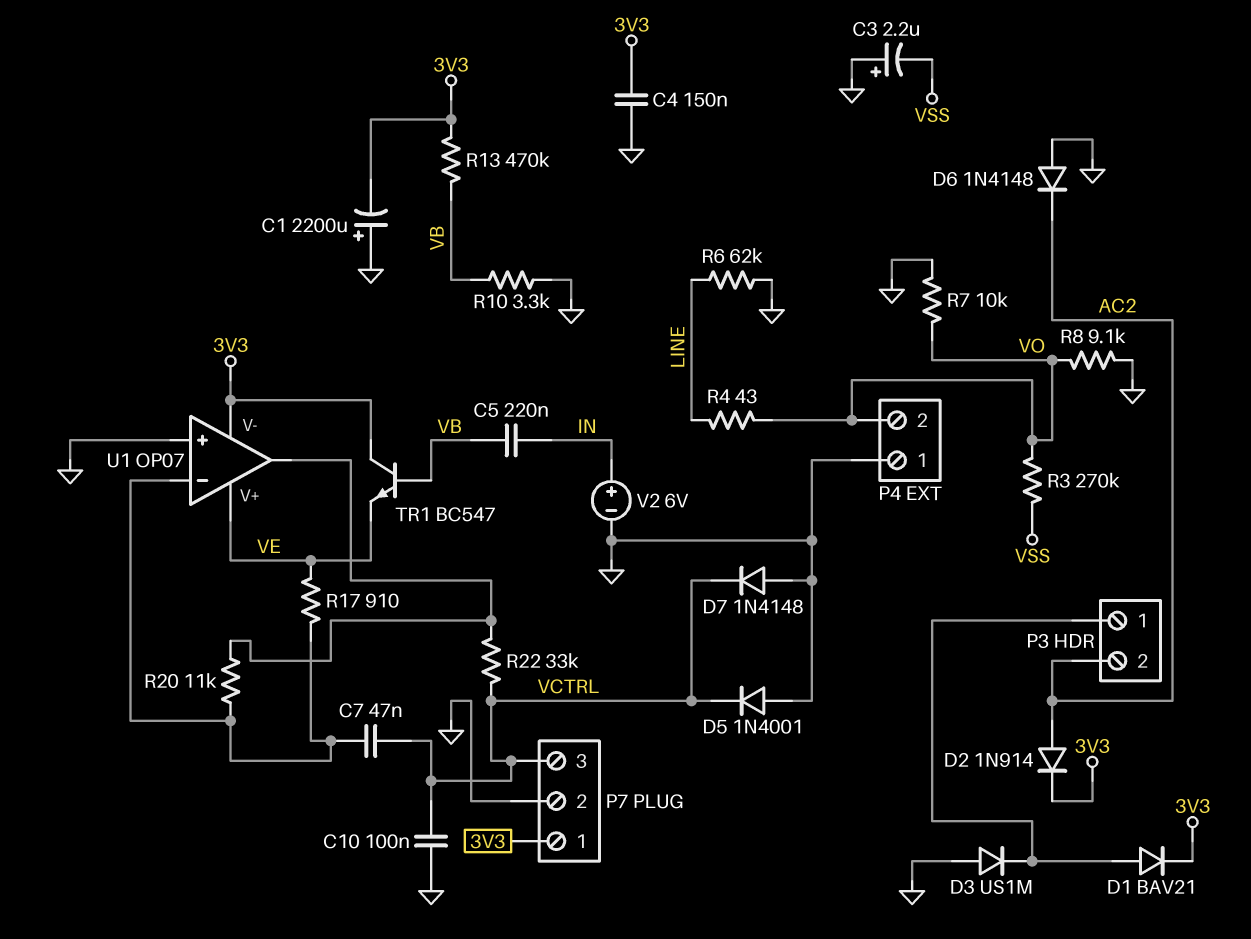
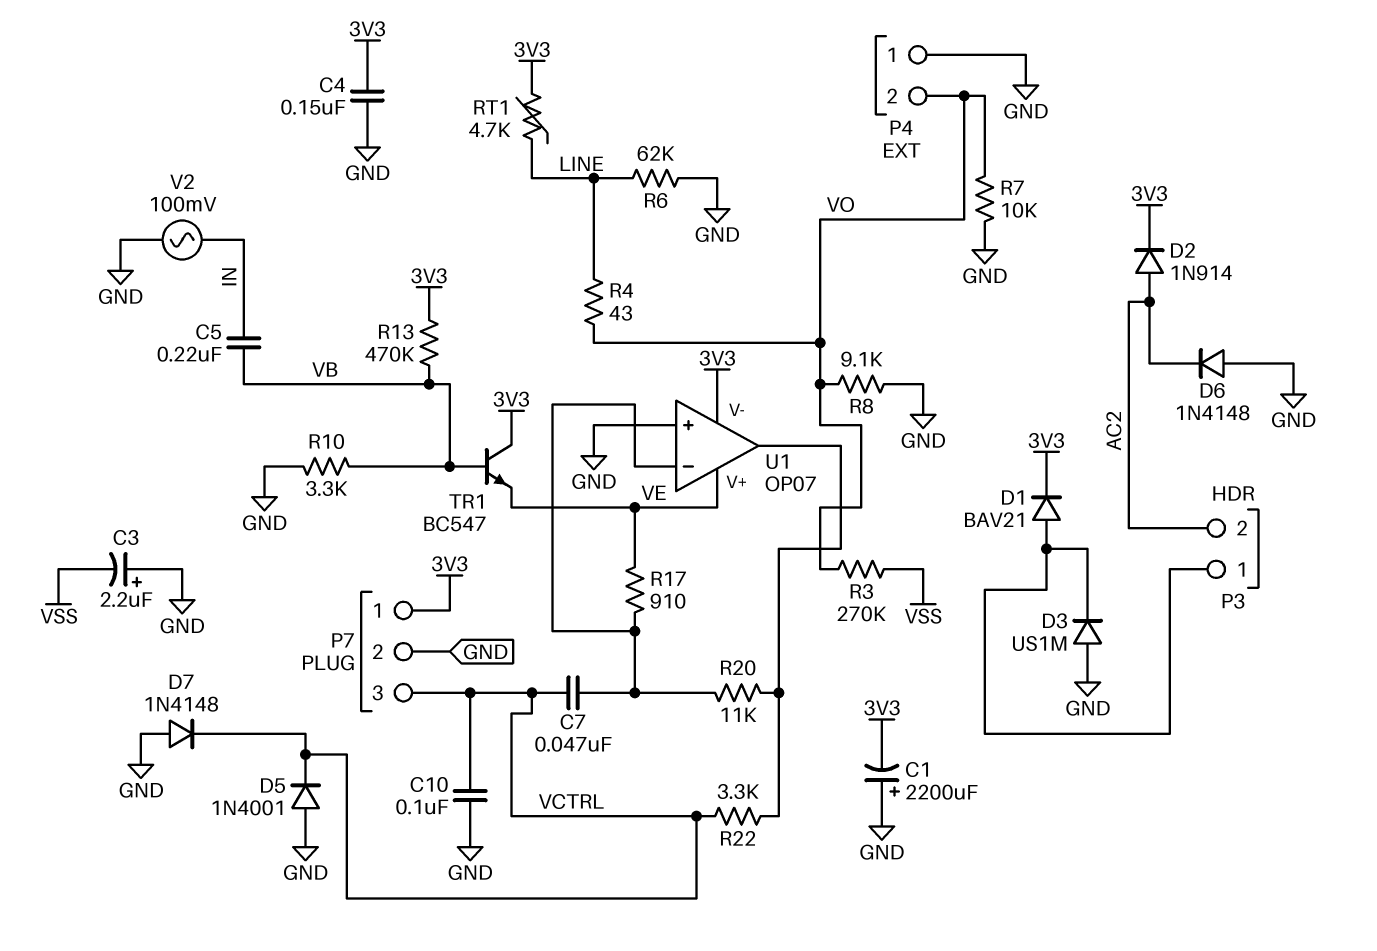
R22: 33k (U1/out, VCTRL) -> 3.3k (U1/out, VCTRL)
RT1: none -> 4.7k (3V3, LINE)
V2: 6V (plus IN, minus GND) -> AC 100mV (GND, IN)

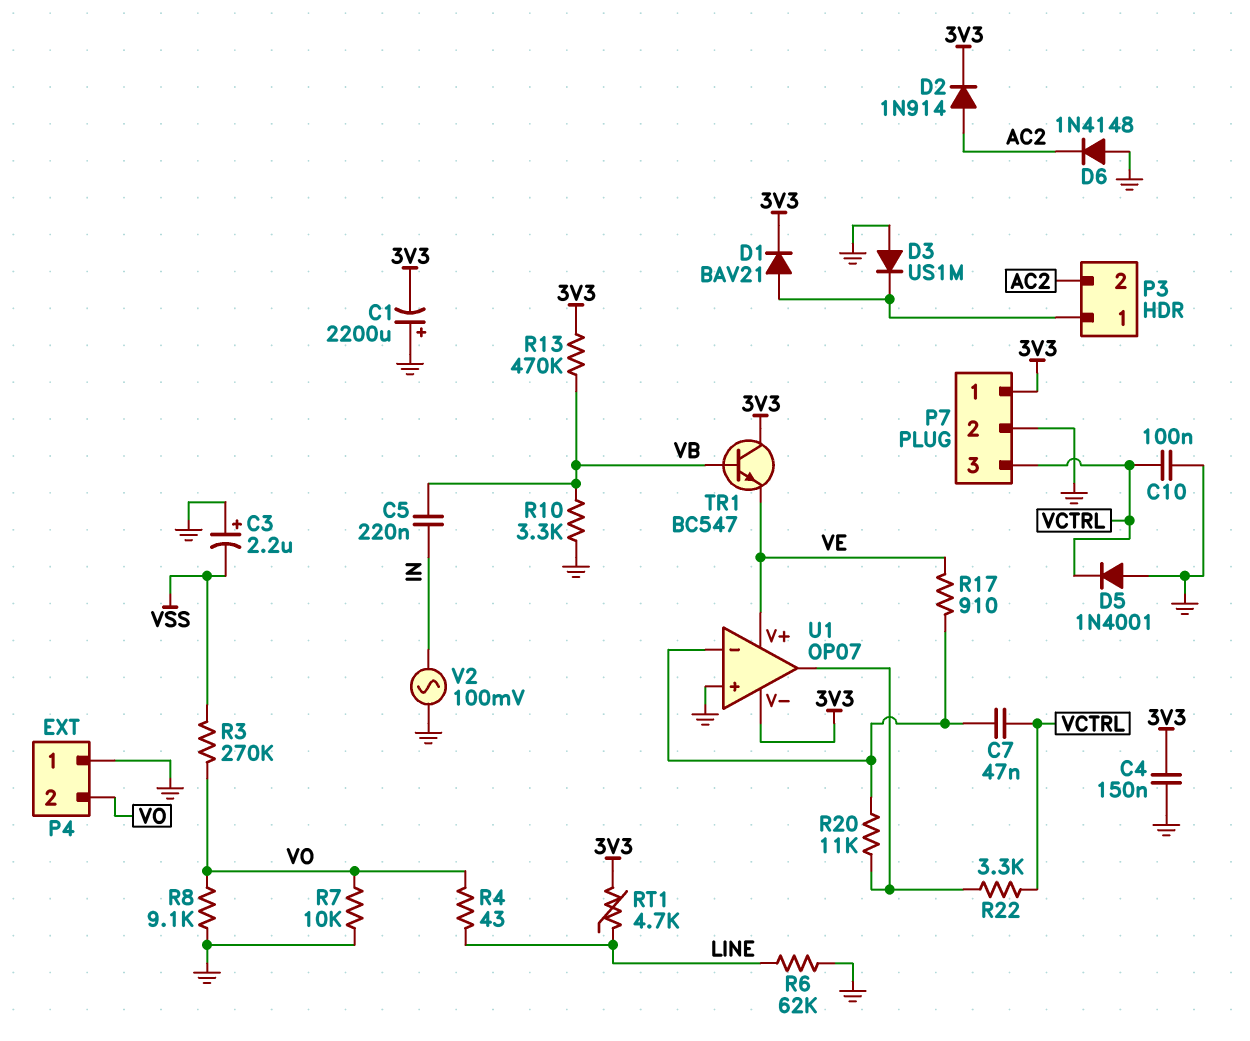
D7: diode 1N4148 (A GND, K VCTRL) -> none

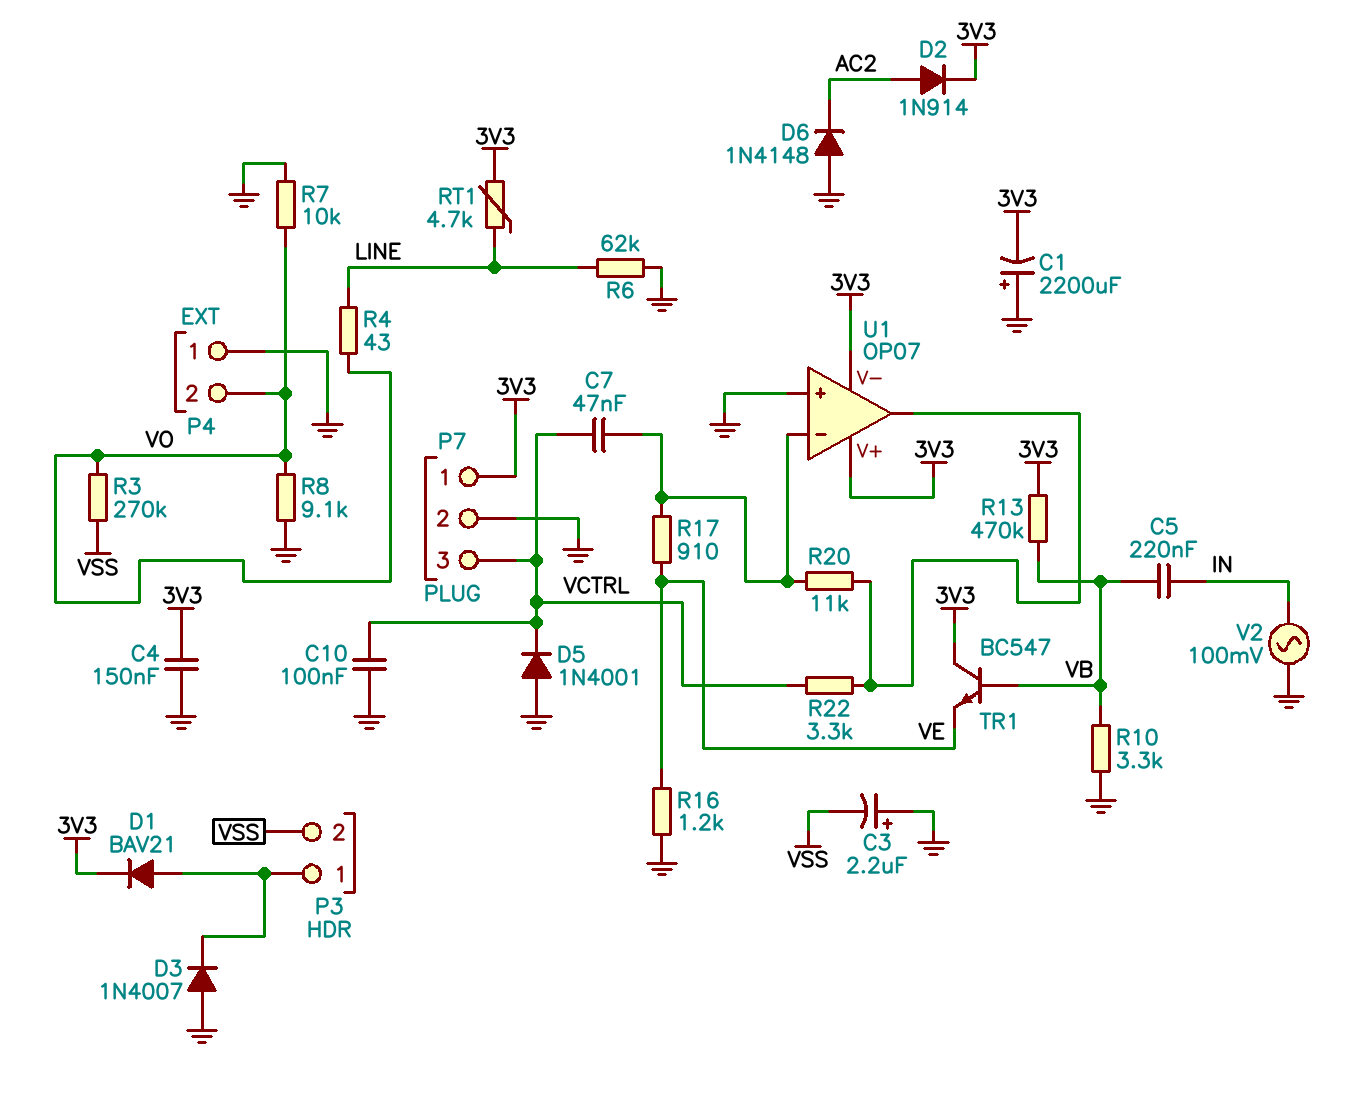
D3: diode US1M (A GND, K P3/1) -> diode 1N4007 (A GND, K P3/1)
P3 pin 2: AC2 -> VSS
R16: none -> 1.2k (GND, VE)
U1 pin V+: VE -> 3V3

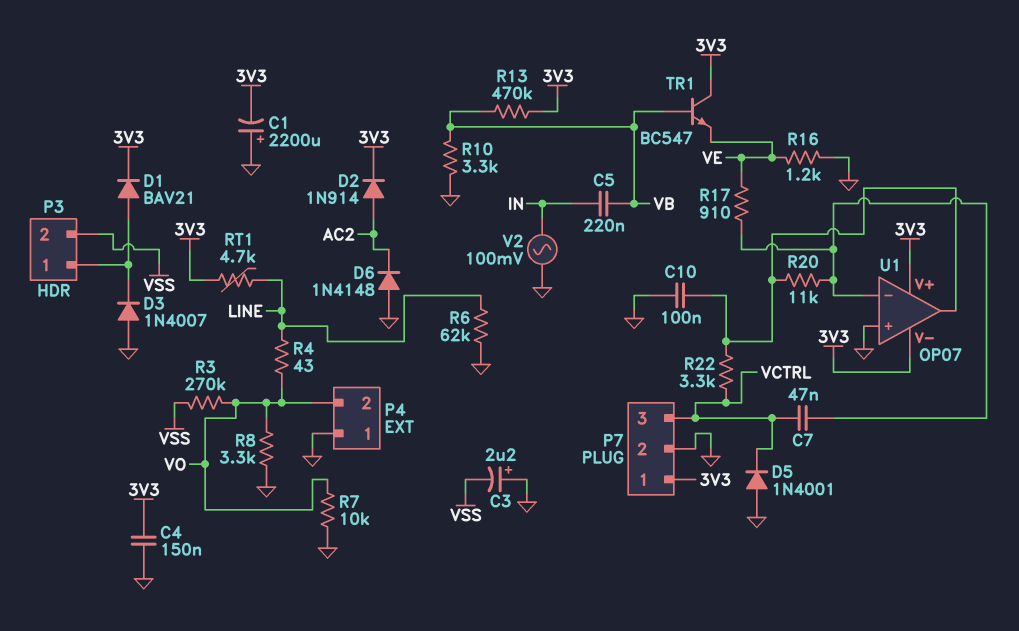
C10: 100nF (GND, VCTRL) -> 100nF (GND, U1/out)
R8: 9.1k (GND, VO) -> 3.3k (GND, VO)

